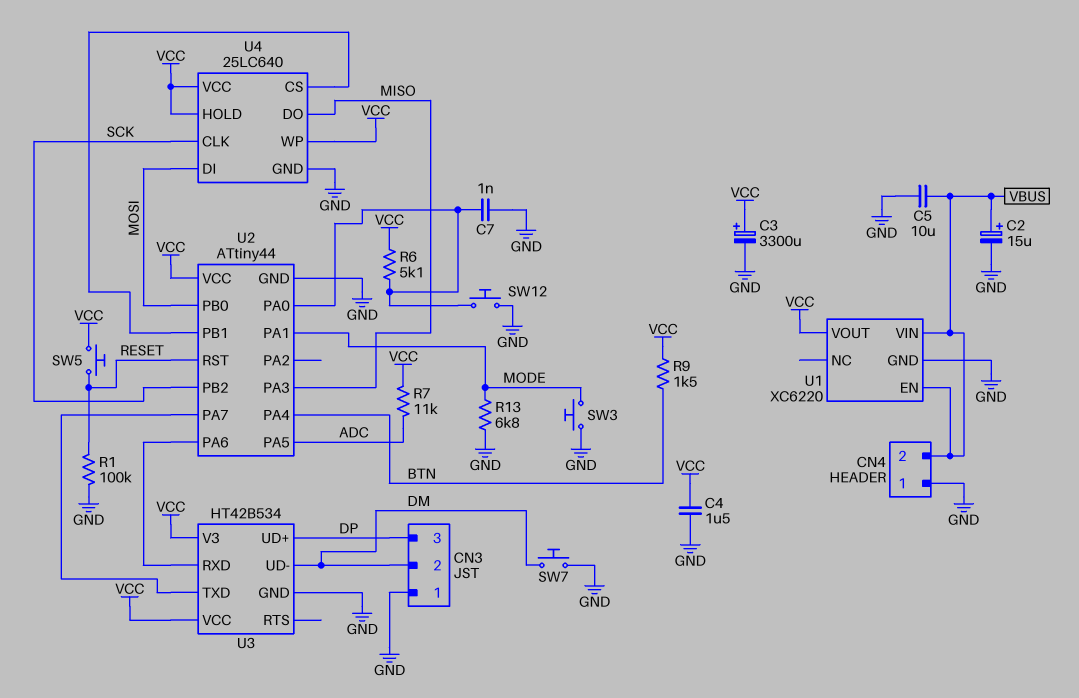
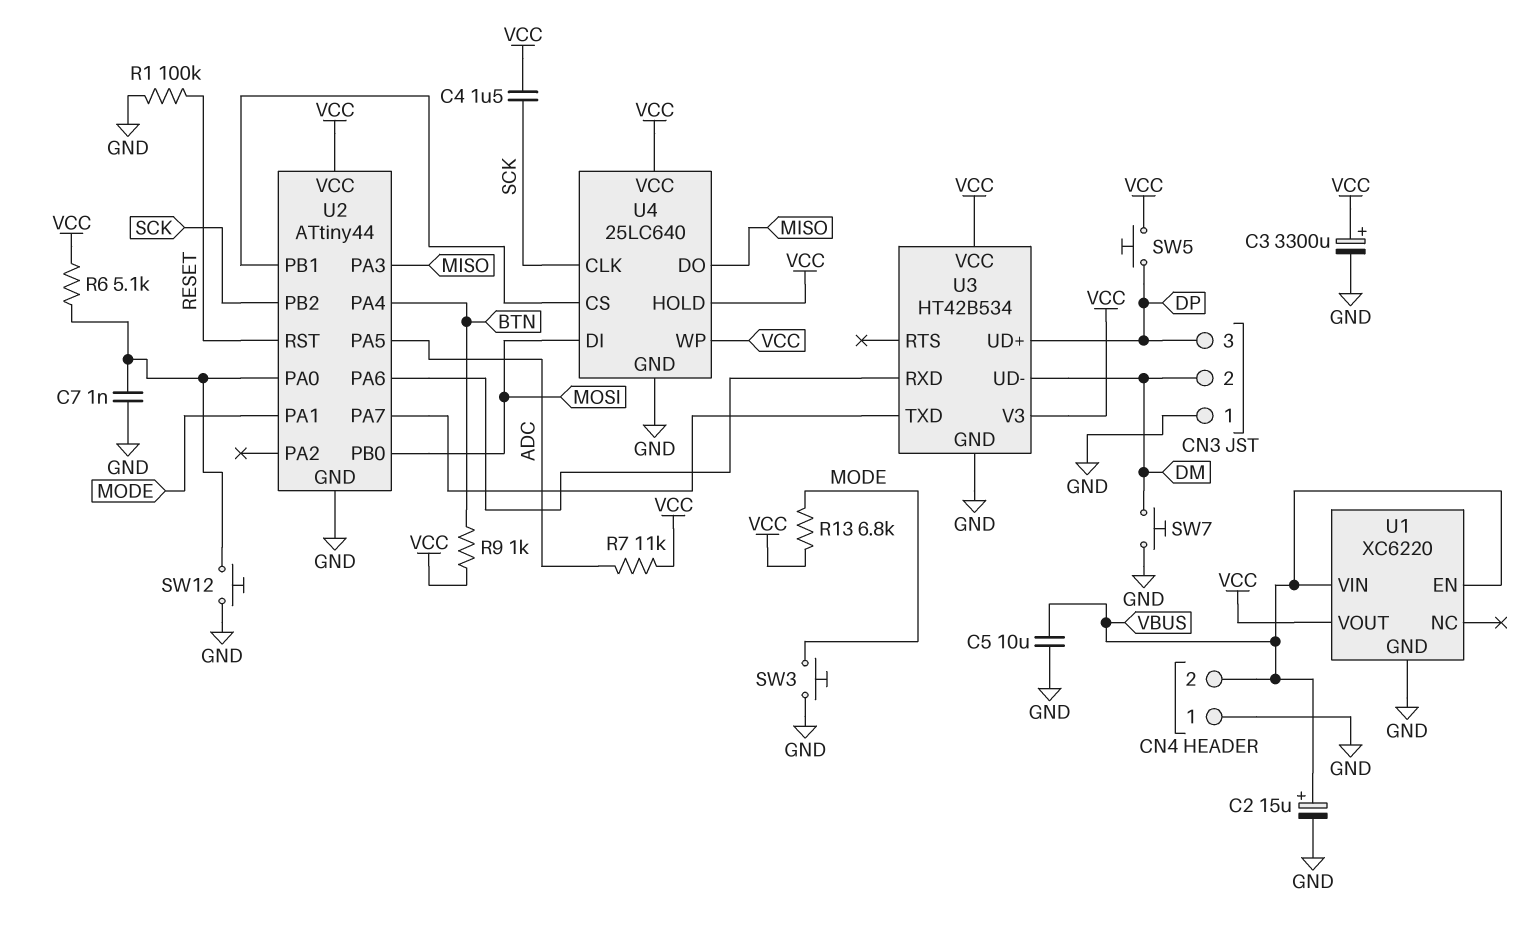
C4: 1.5uF (GND, VCC) -> 1.5uF (SCK, VCC)
R9: 1.5k (BTN, VCC) -> 1k (BTN, VCC)
R13: 6.8k (GND, MODE) -> 6.8k (MODE, VCC)
SW5: button (RESET, VCC) -> button (DP, VCC)

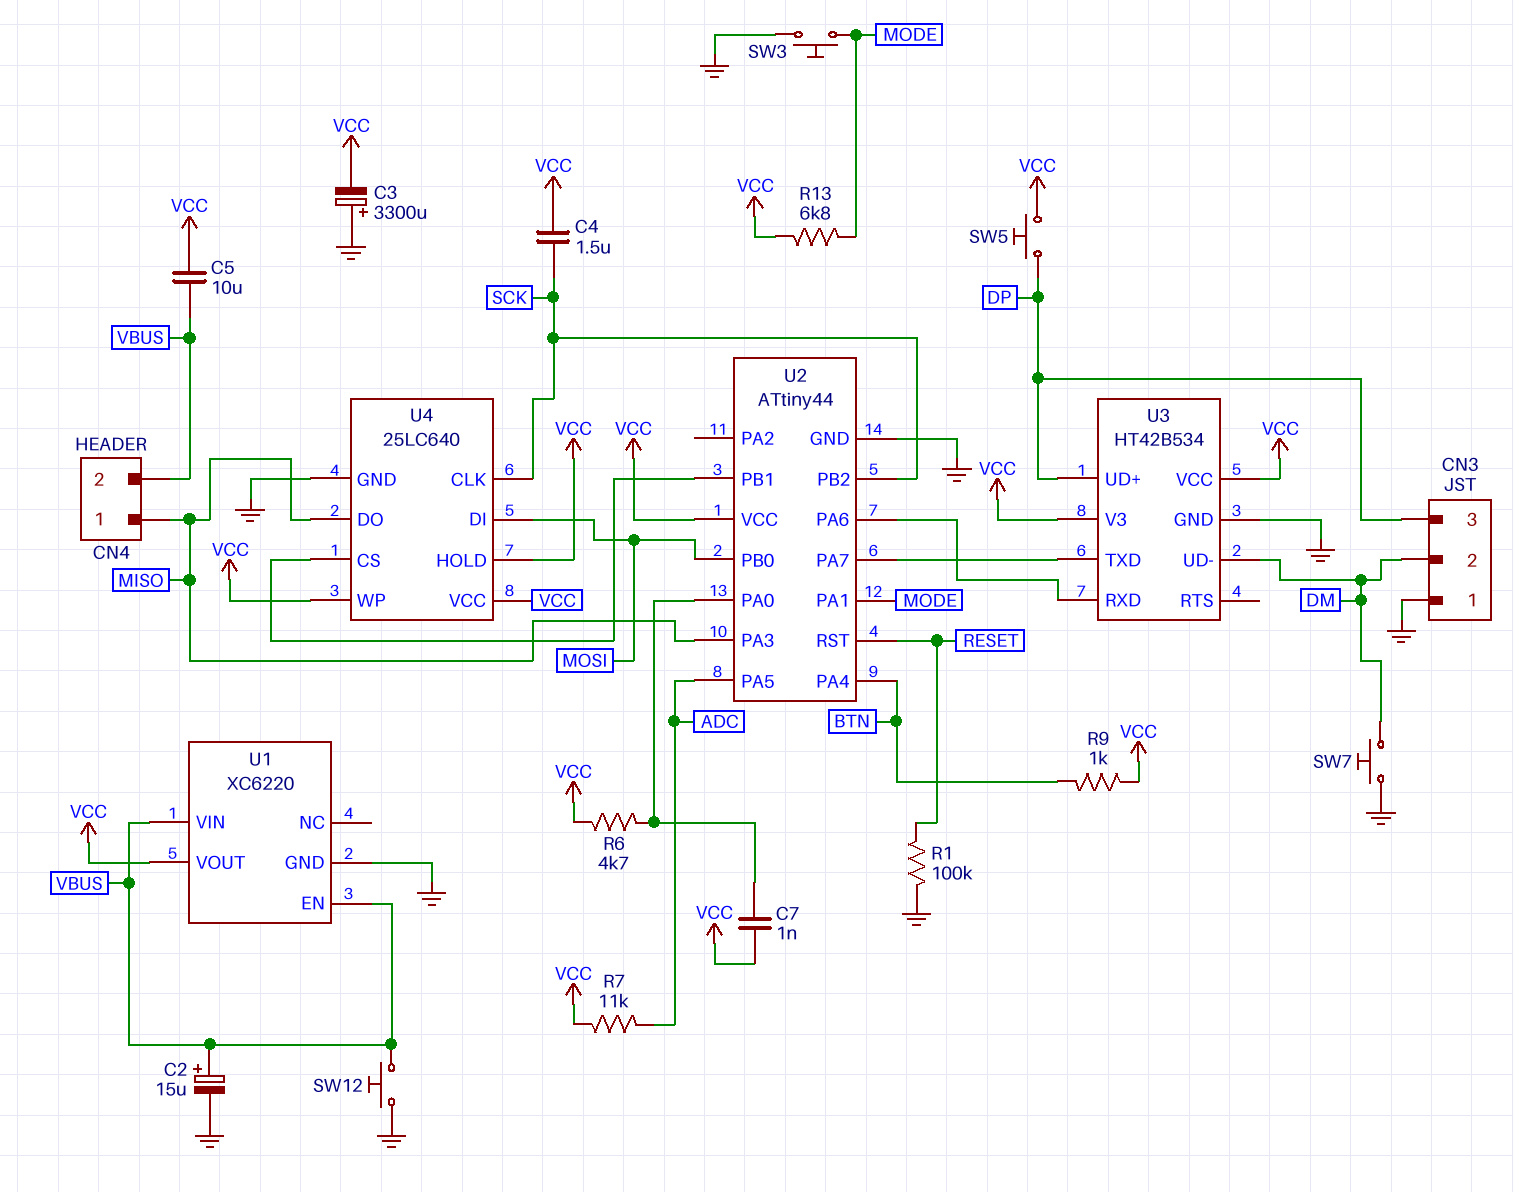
C3: 3300uF (plus VCC, minus GND) -> 3300uF (plus GND, minus VCC)
C5: 10uF (GND, VBUS) -> 10uF (VBUS, VCC)
C7: 1nF (GND, U2/PA0) -> 1nF (U2/PA0, VCC)
CN4 pin 1: GND -> MISO
R6: 5.1k (U2/PA0, VCC) -> 4.7k (U2/PA0, VCC)
SW12: button (GND, U2/PA0) -> button (GND, VBUS)

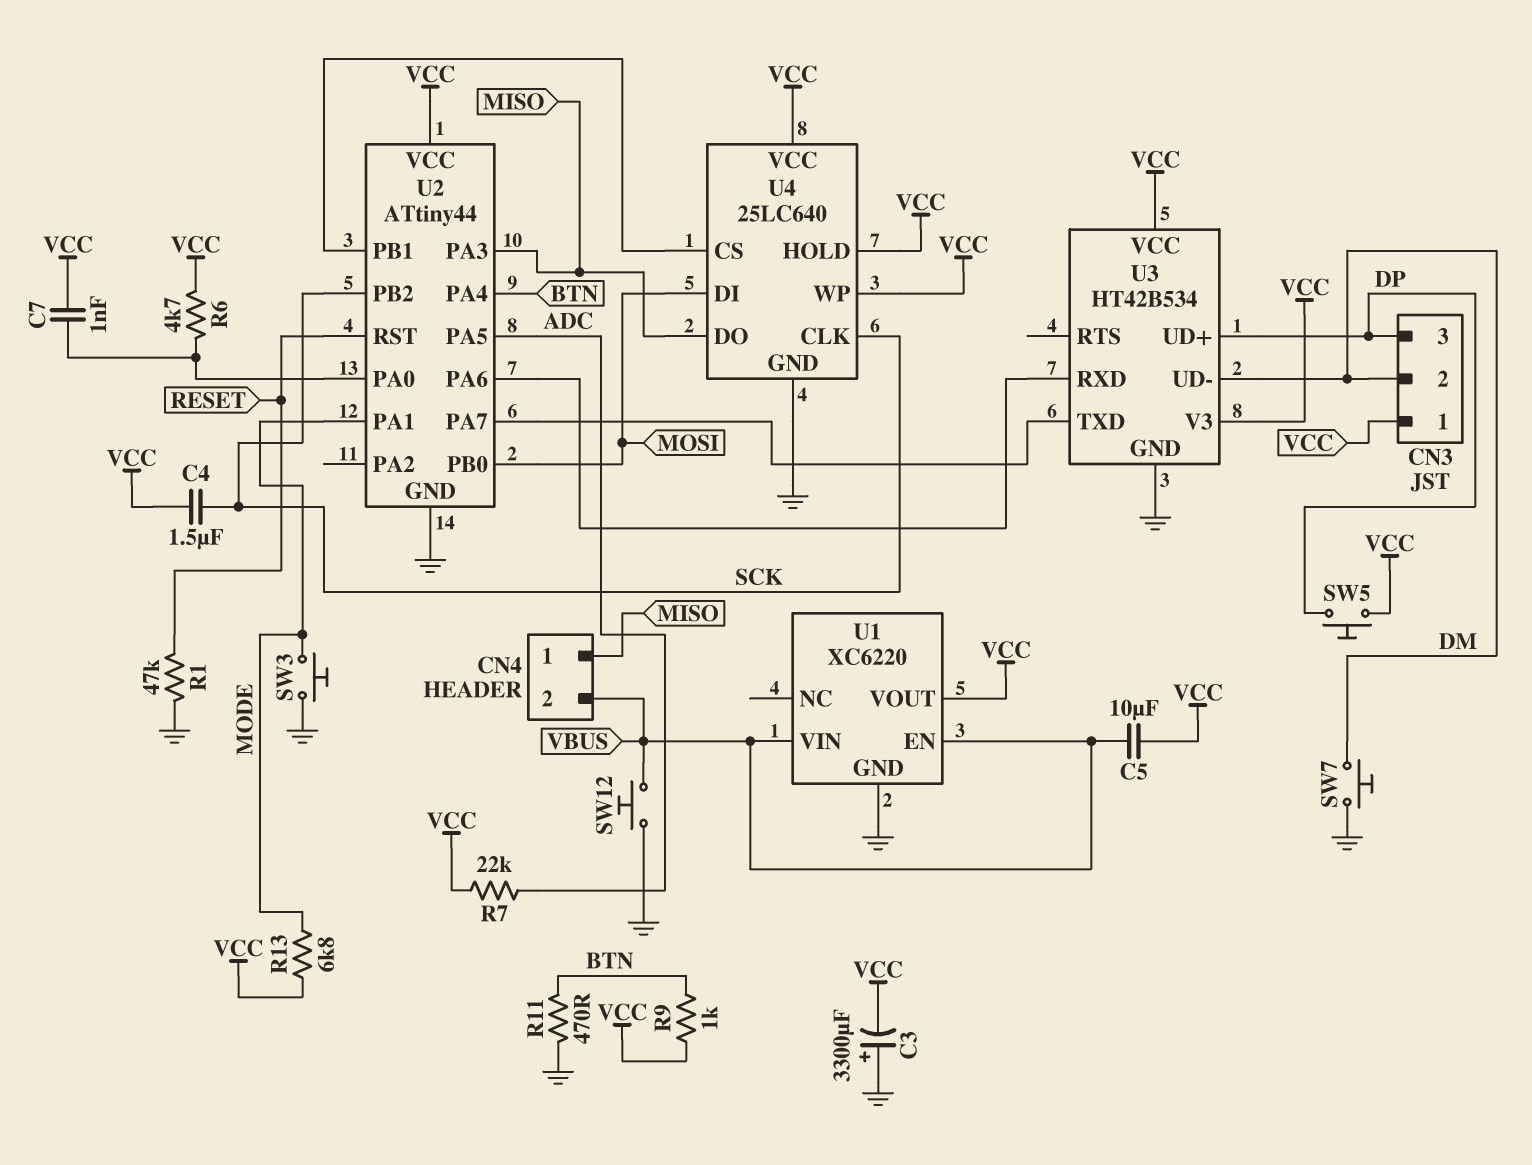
C2: 15uF (plus VBUS, minus GND) -> none
CN3 pin 1: GND -> VCC
R1: 100k (GND, RESET) -> 47k (GND, RESET)
R7: 11k (ADC, VCC) -> 22k (ADC, VCC)
R11: none -> 470 (BTN, GND)

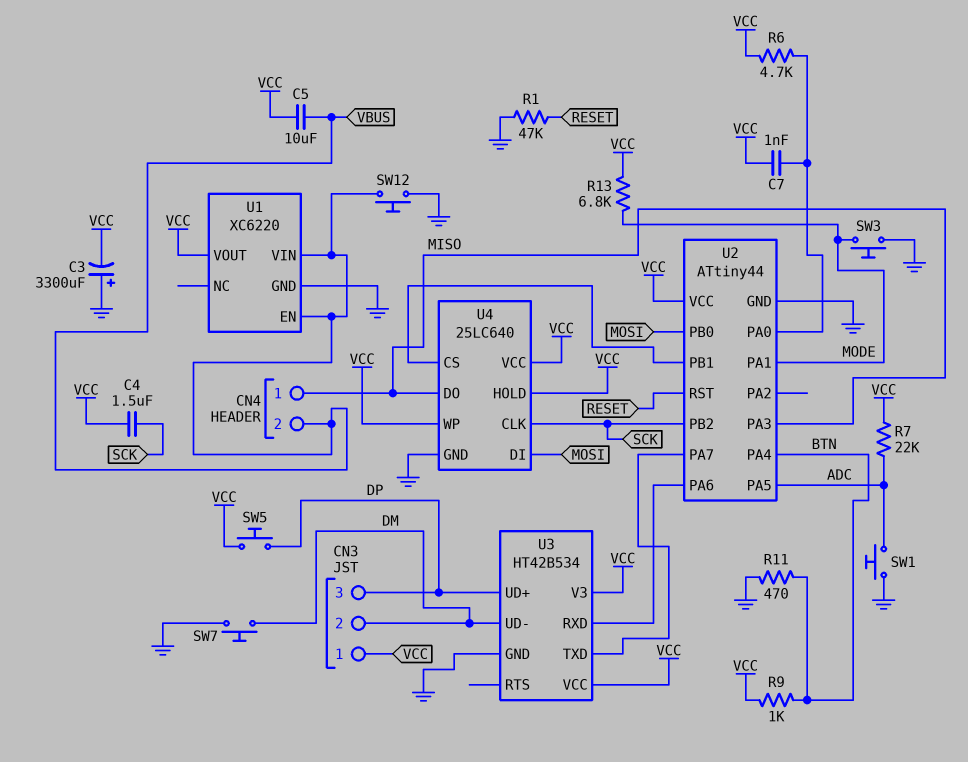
SW1: none -> button (ADC, GND)

